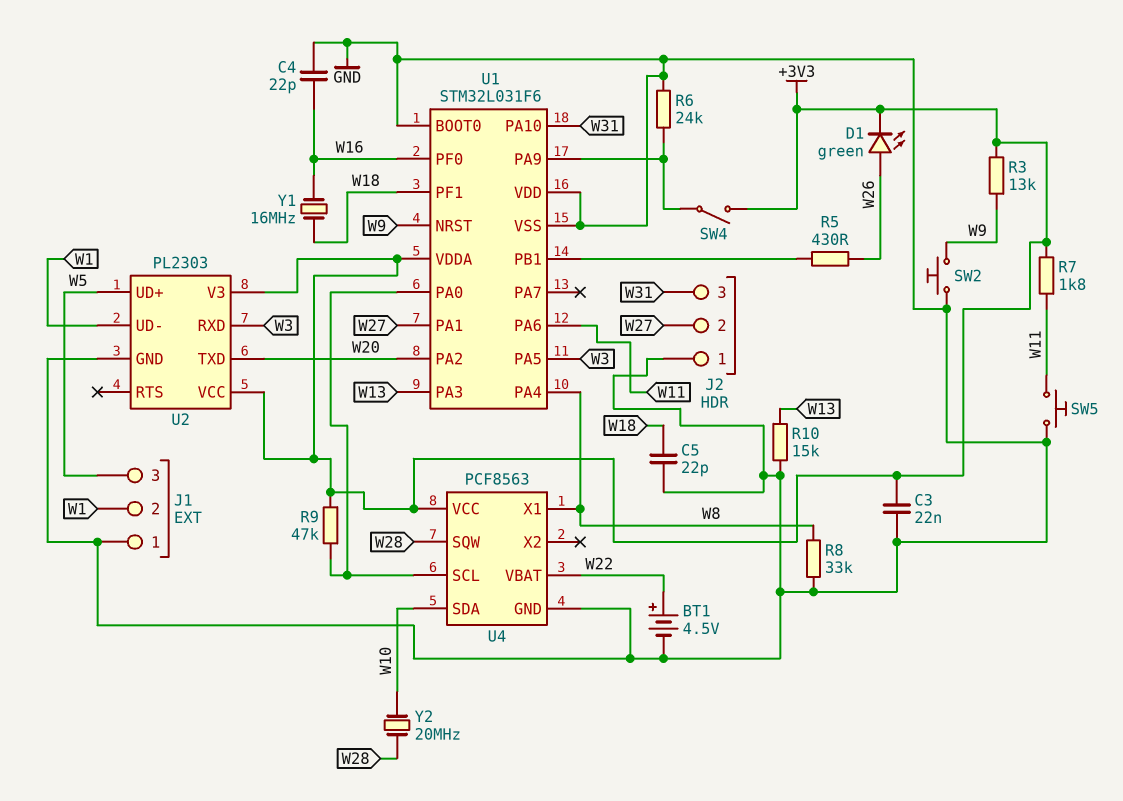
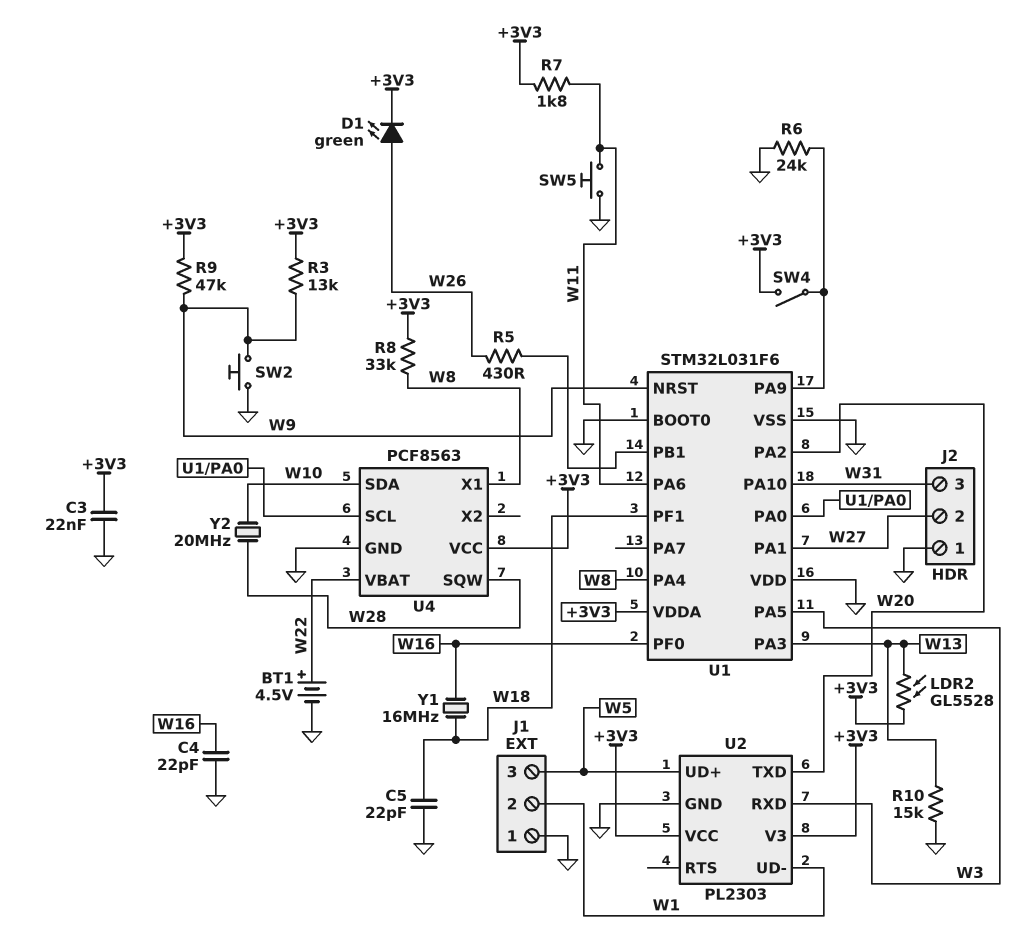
LDR2: none -> GL5528 (+3V3, W13)
R8: 33k (GND, W8) -> 33k (+3V3, W8)
R9: 47k (+3V3, U1/PA0) -> 47k (+3V3, W9)

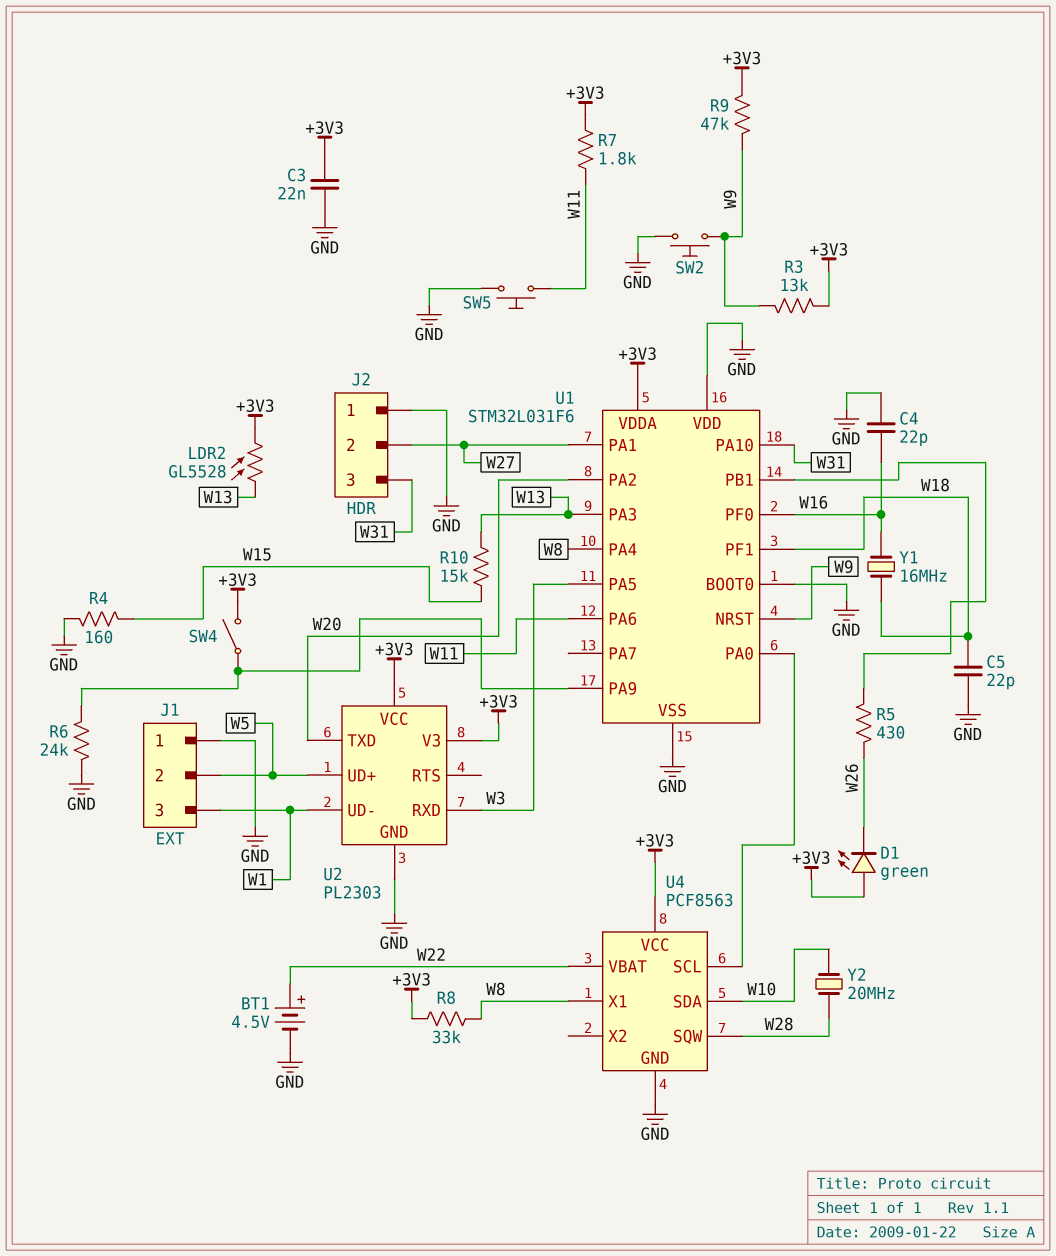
D1: LED green (A W26, K +3V3) -> LED green (A +3V3, K W26)
J1 pin 2: W1 -> W5
J1 pin 3: W5 -> W1
R4: none -> 160 (GND, W15)
R10: 15k (GND, W13) -> 15k (W13, W15)

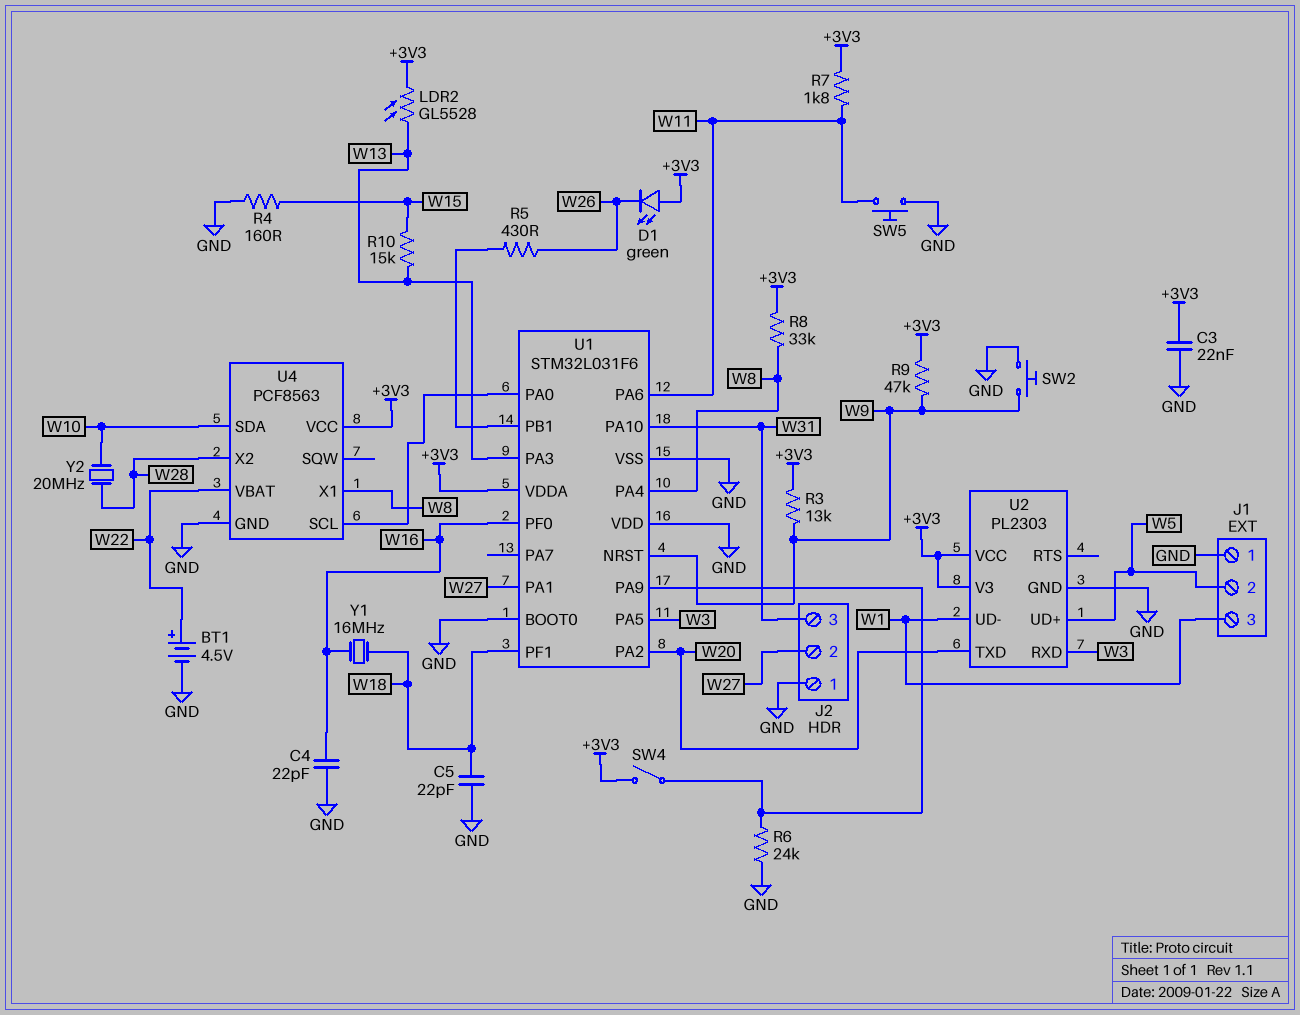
U4 pin SQW: W28 -> none
U4 pin X2: none -> W28

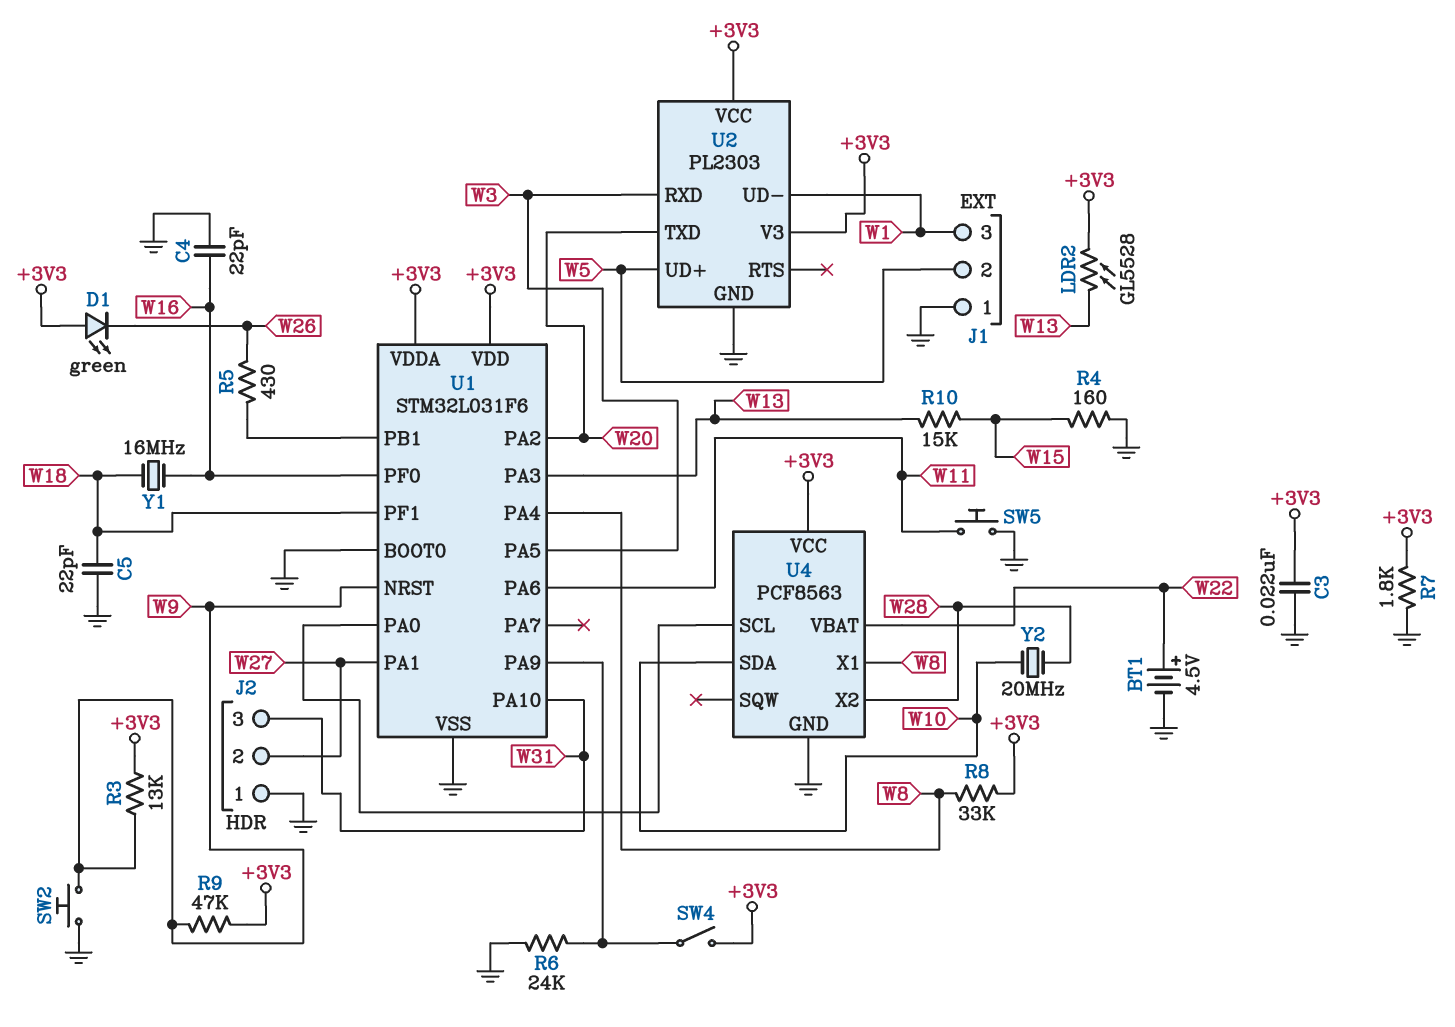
R7: 1.8k (+3V3, W11) -> 1.8k (+3V3, GND)
U1 pin VDD: GND -> +3V3

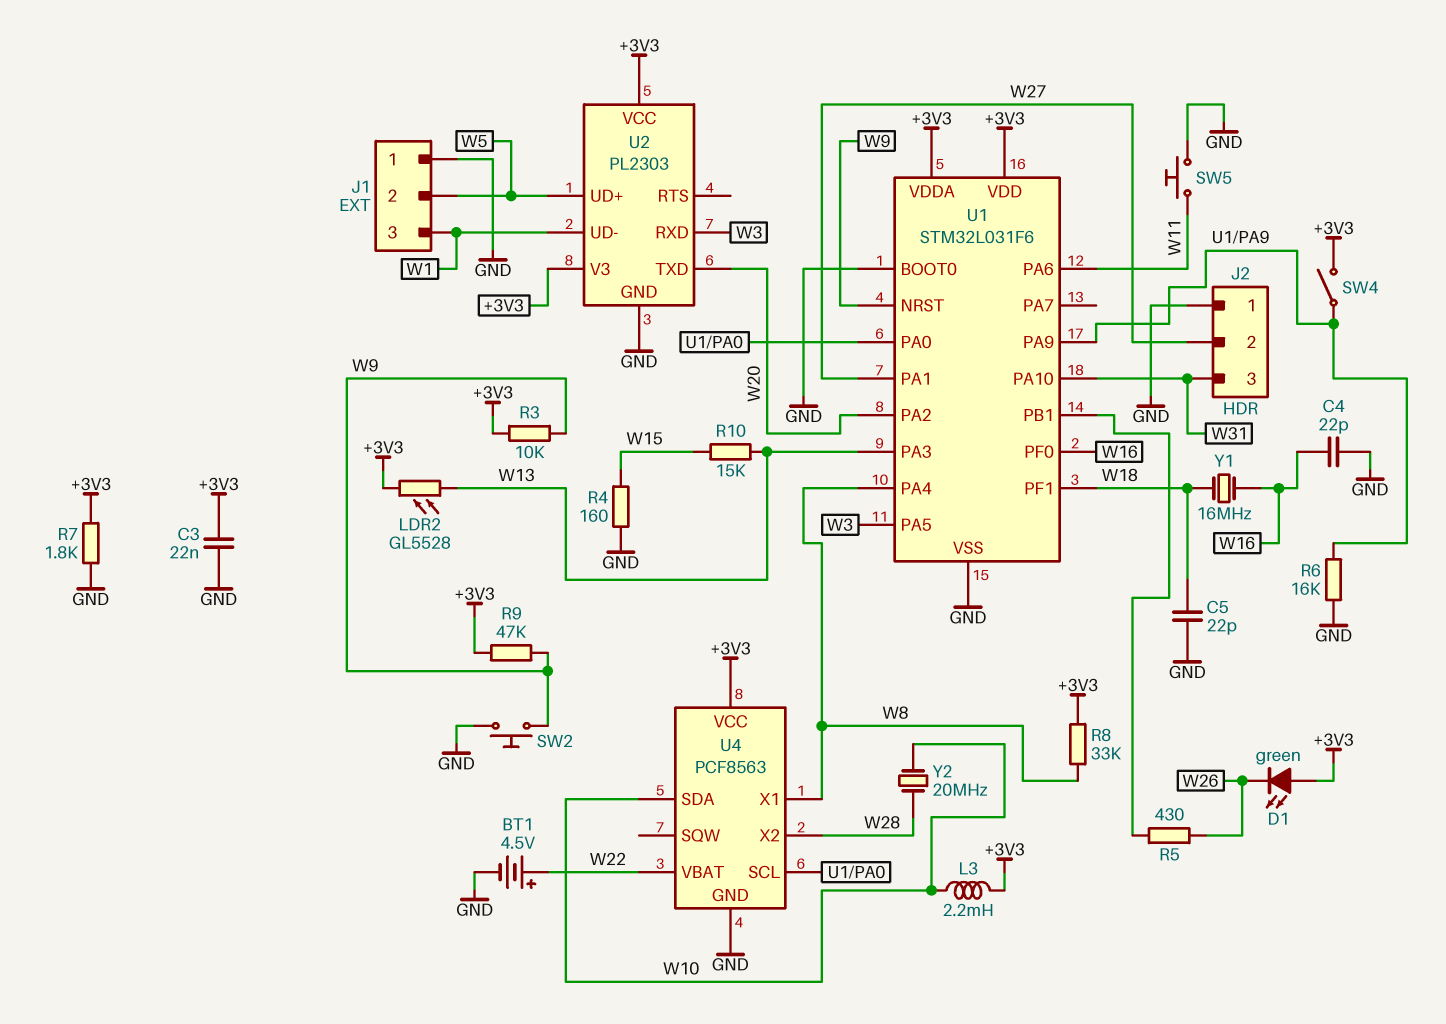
L3: none -> 2.2mH (+3V3, W10)
R3: 13k (+3V3, W9) -> 10k (+3V3, W9)
R6: 24k (GND, U1/PA9) -> 16k (GND, U1/PA9)

